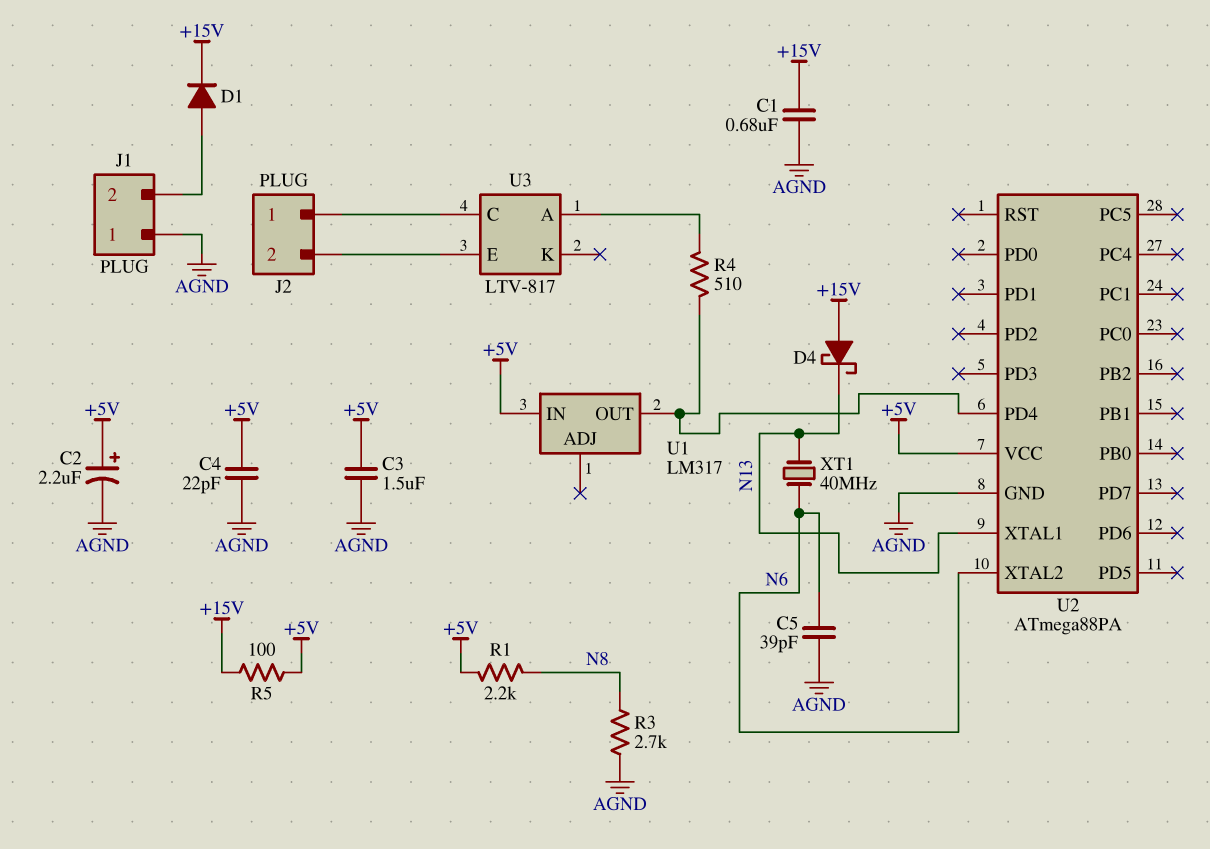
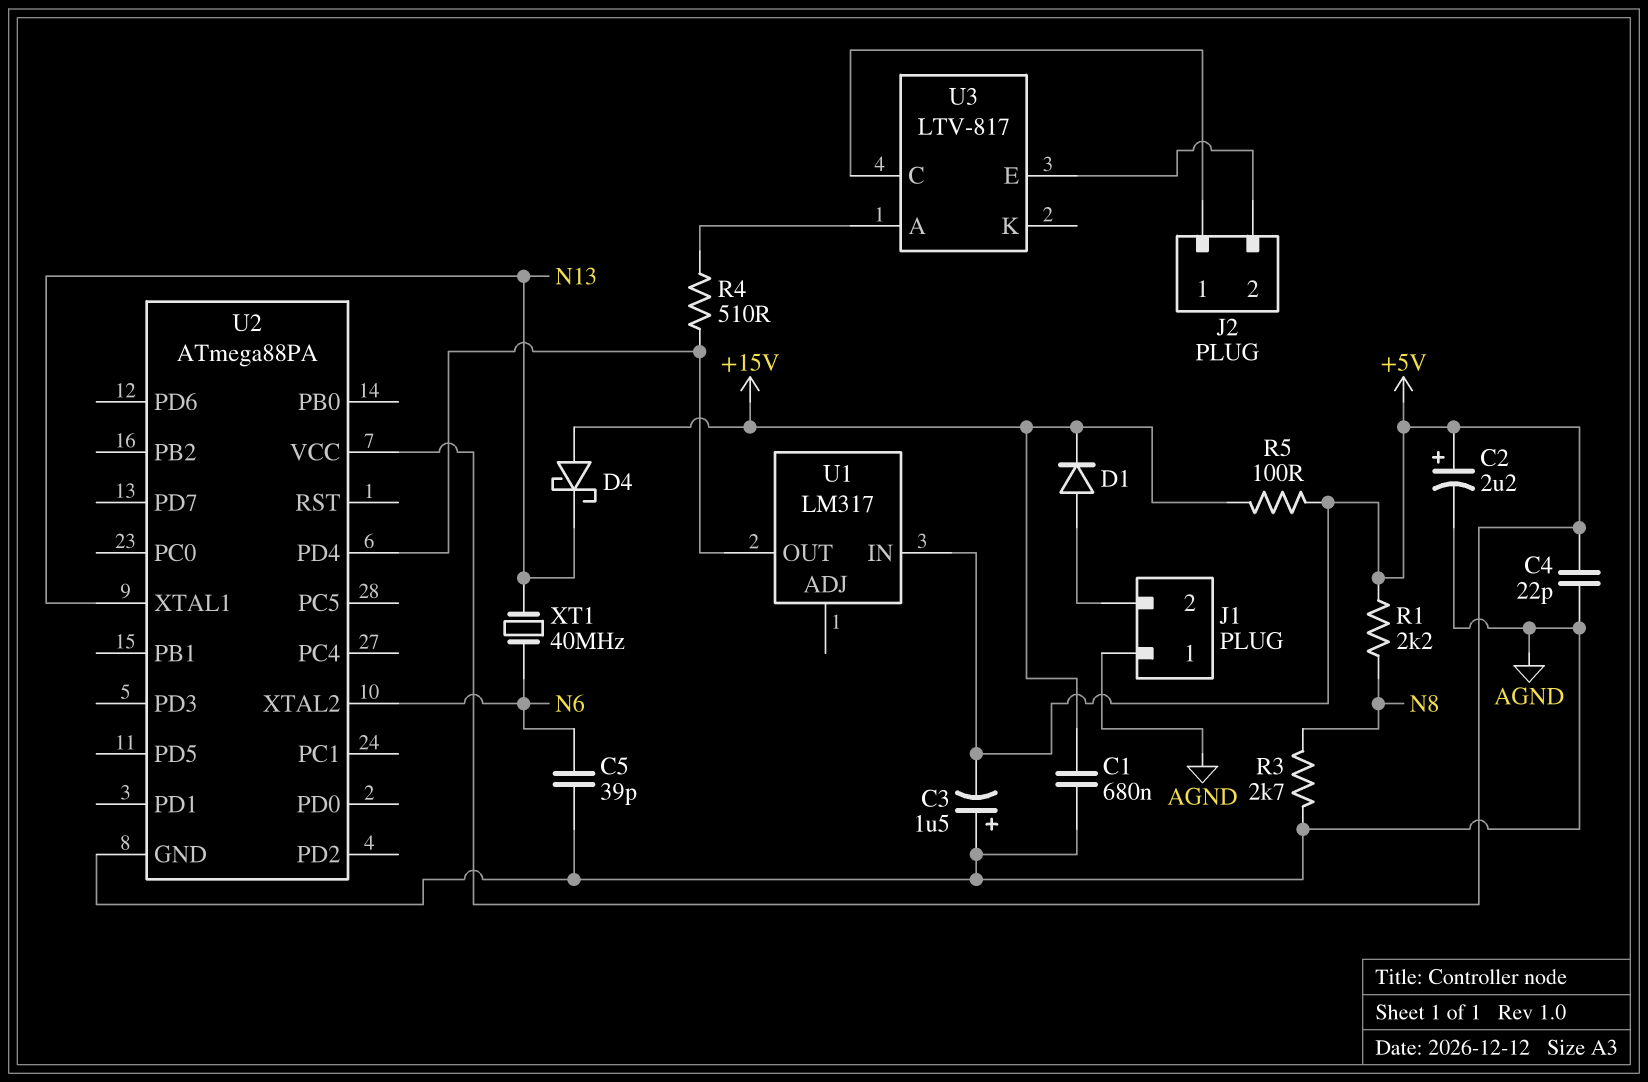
C3: 1.5uF (+5V, AGND) -> 1.5uF (plus AGND, minus +5V)

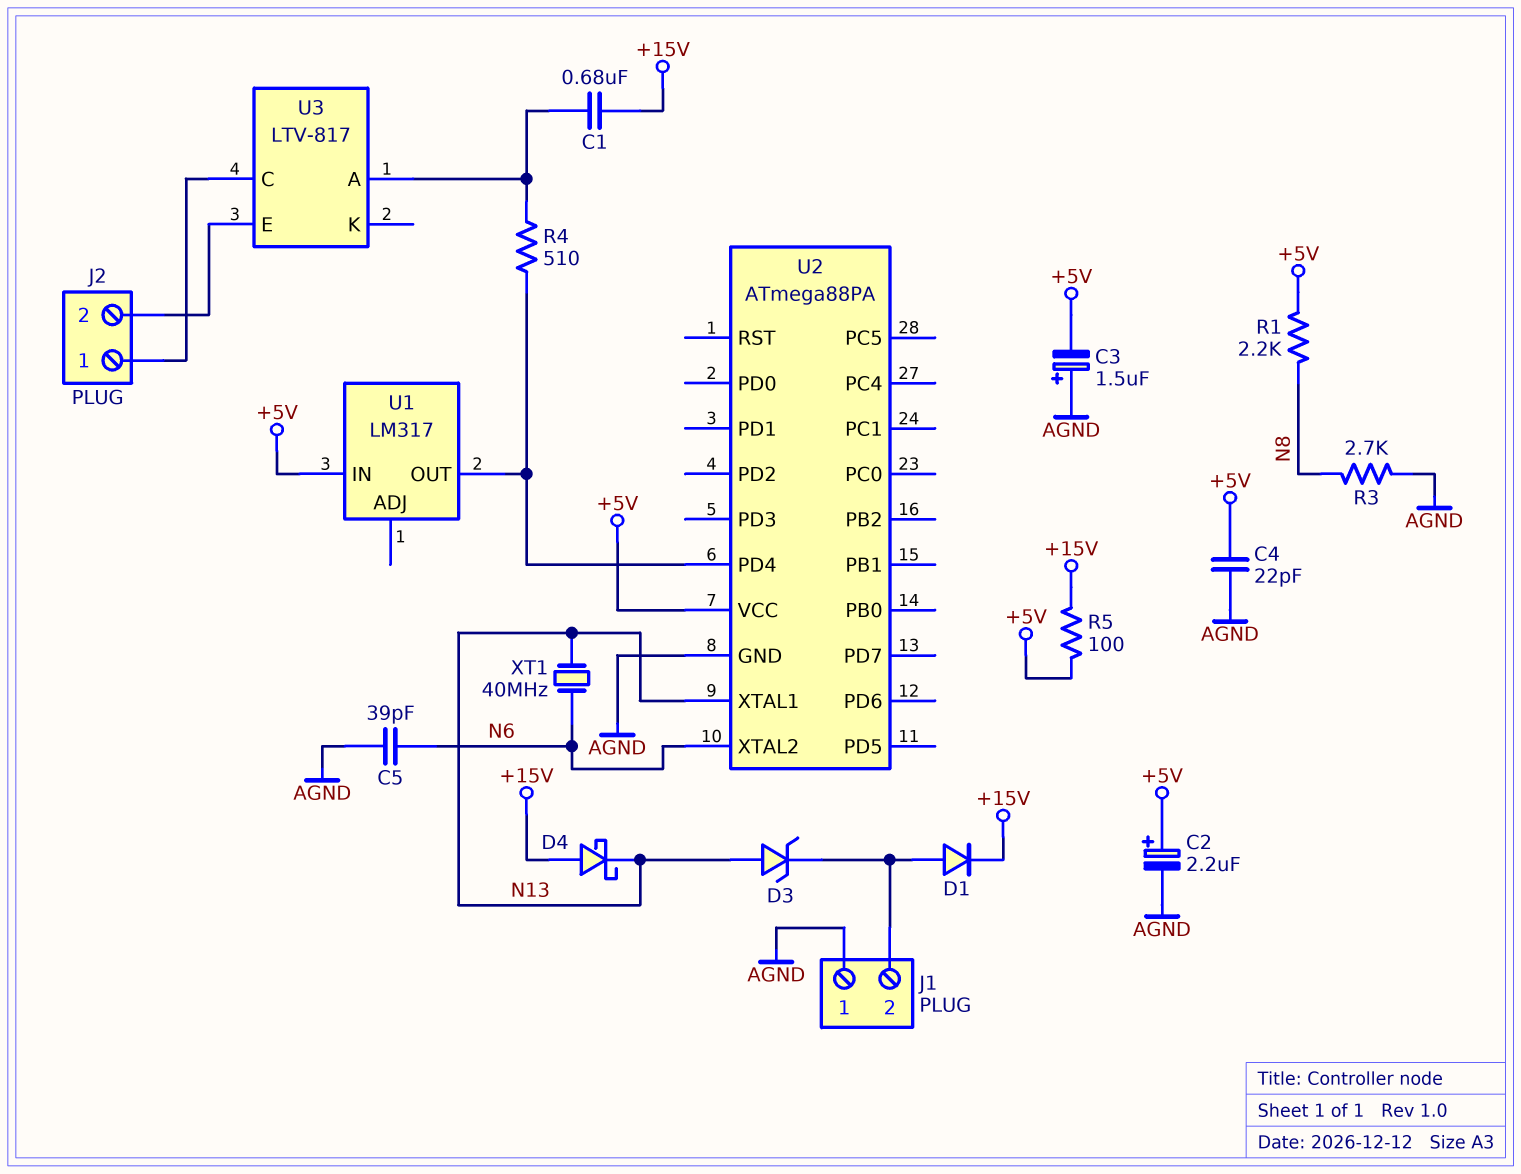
C1: 680nF (+15V, AGND) -> 680nF (+15V, U3/A)
D3: none -> zener (A N13, K J1/2)

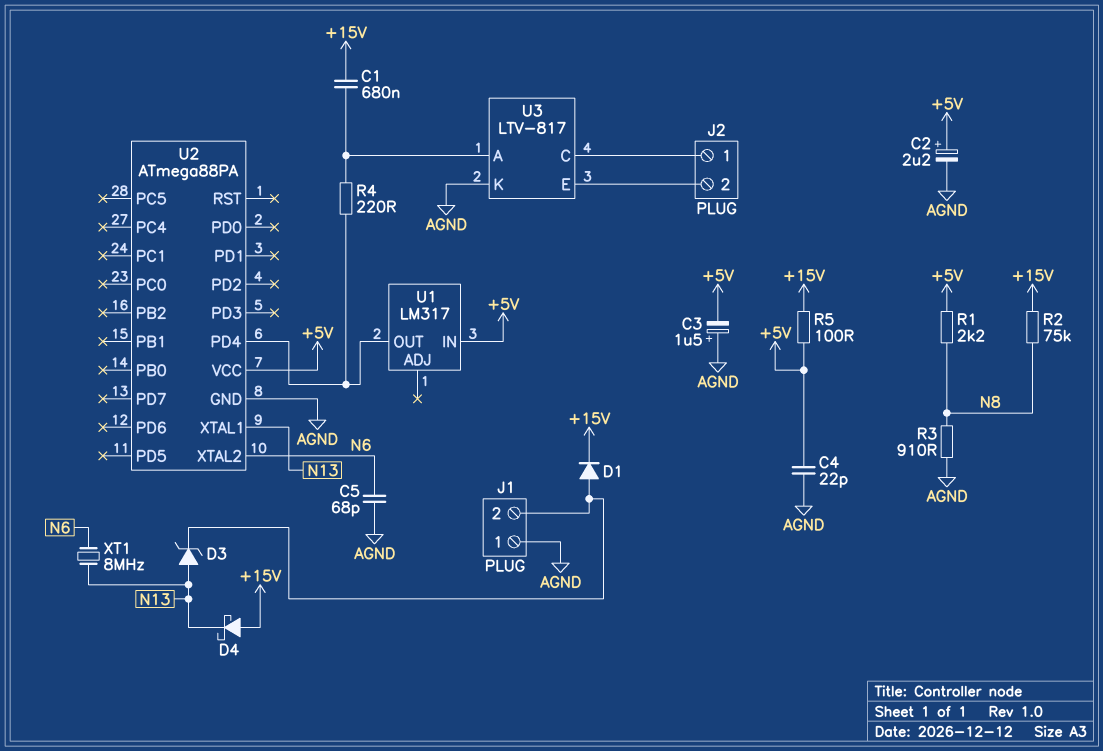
C5: 39pF (AGND, N6) -> 68pF (AGND, N6)
R2: none -> 75k (+15V, N8)
R3: 2.7k (AGND, N8) -> 910 (AGND, N8)
R4: 510 (U1/OUT, U3/A) -> 220 (U1/OUT, U3/A)
U3 pin K: none -> AGND
XT1: 40MHz (N6, N13) -> 8MHz (N6, N13)

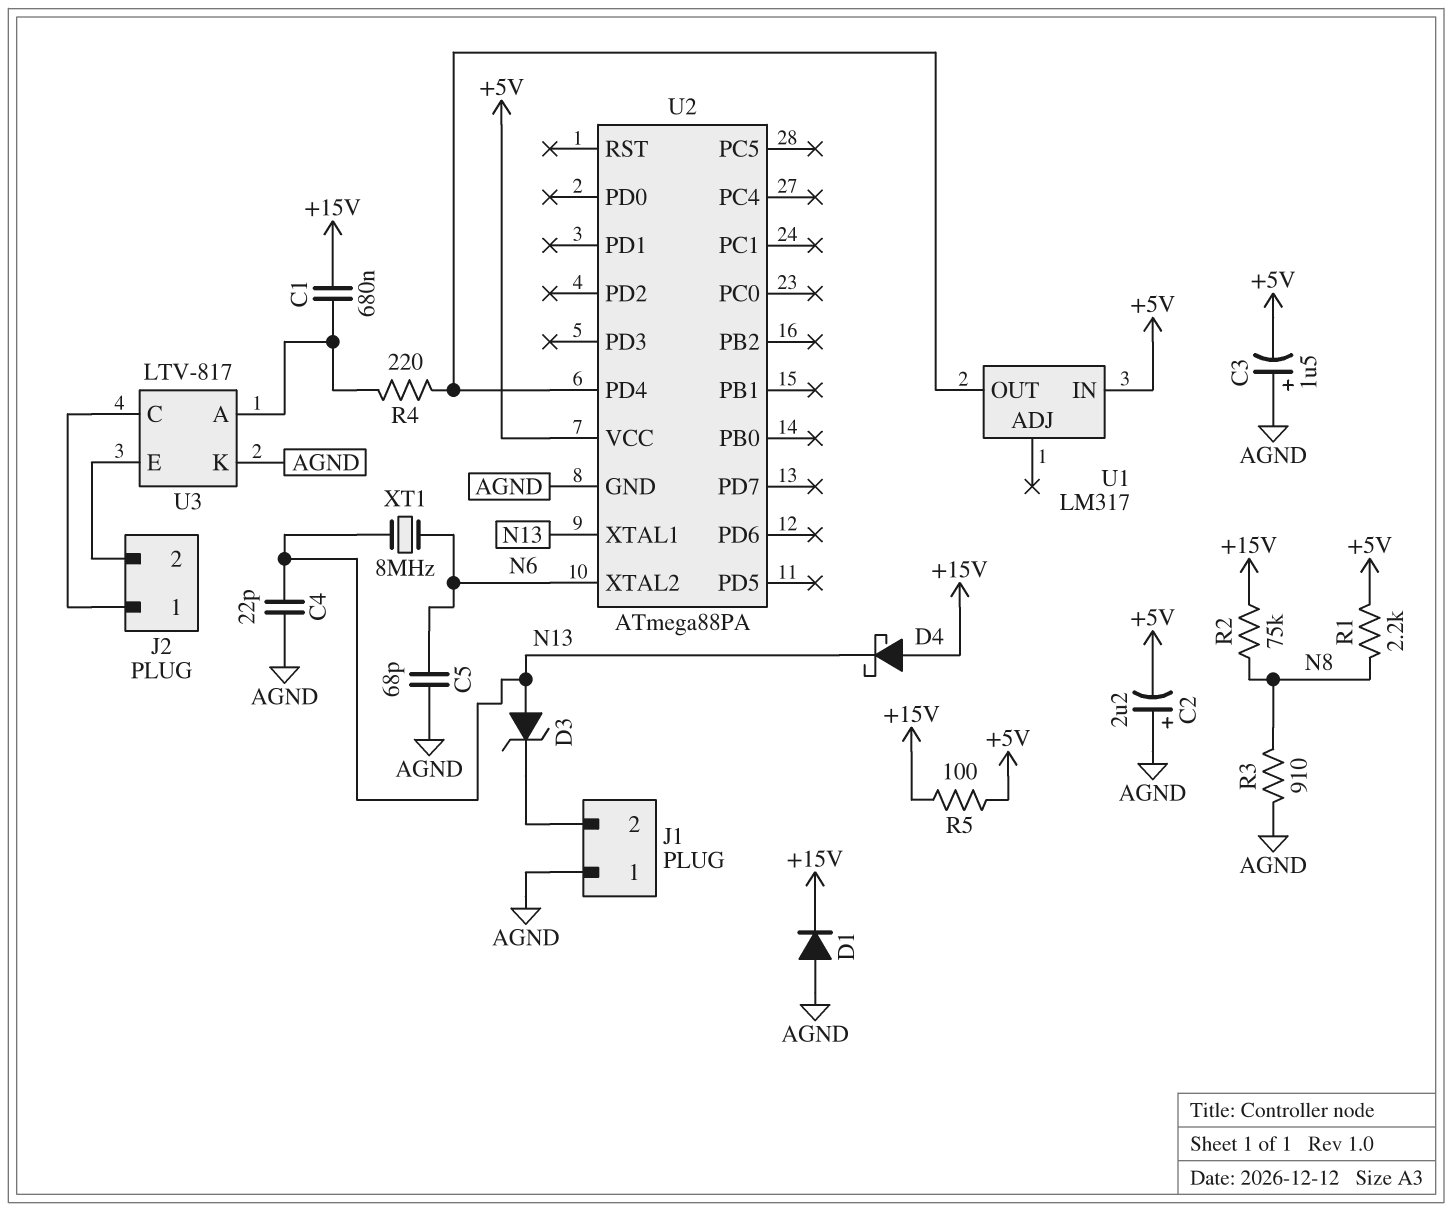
C2: 2.2uF (plus +5V, minus AGND) -> 2.2uF (plus AGND, minus +5V)
C4: 22pF (+5V, AGND) -> 22pF (AGND, N13)
D1: diode (A J1/2, K +15V) -> diode (A AGND, K +15V)

